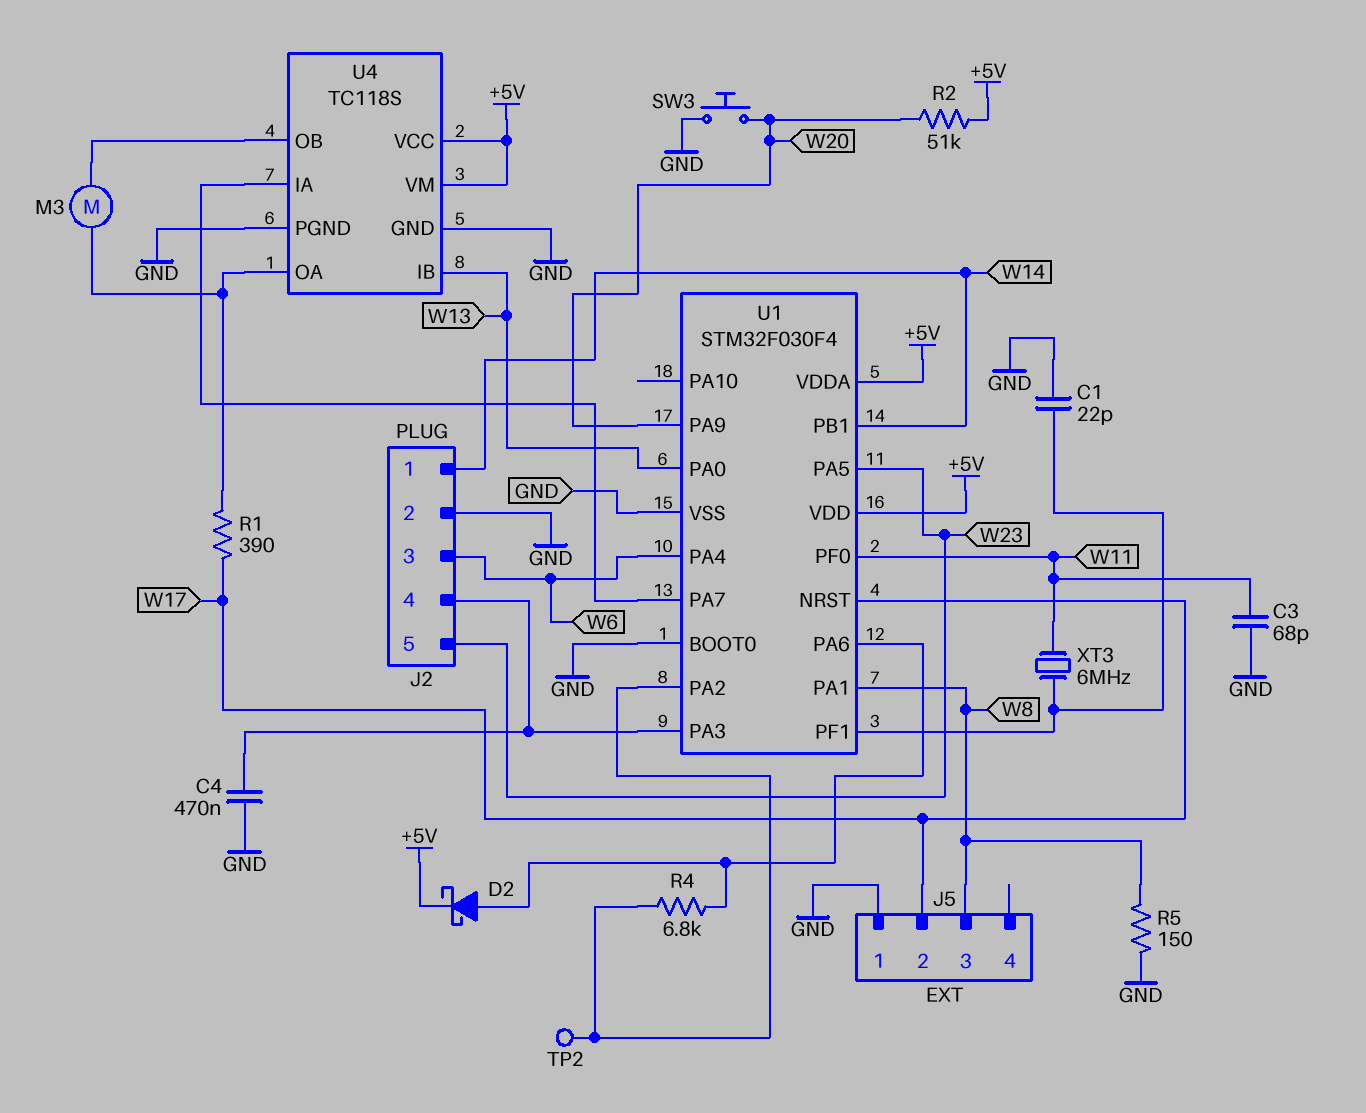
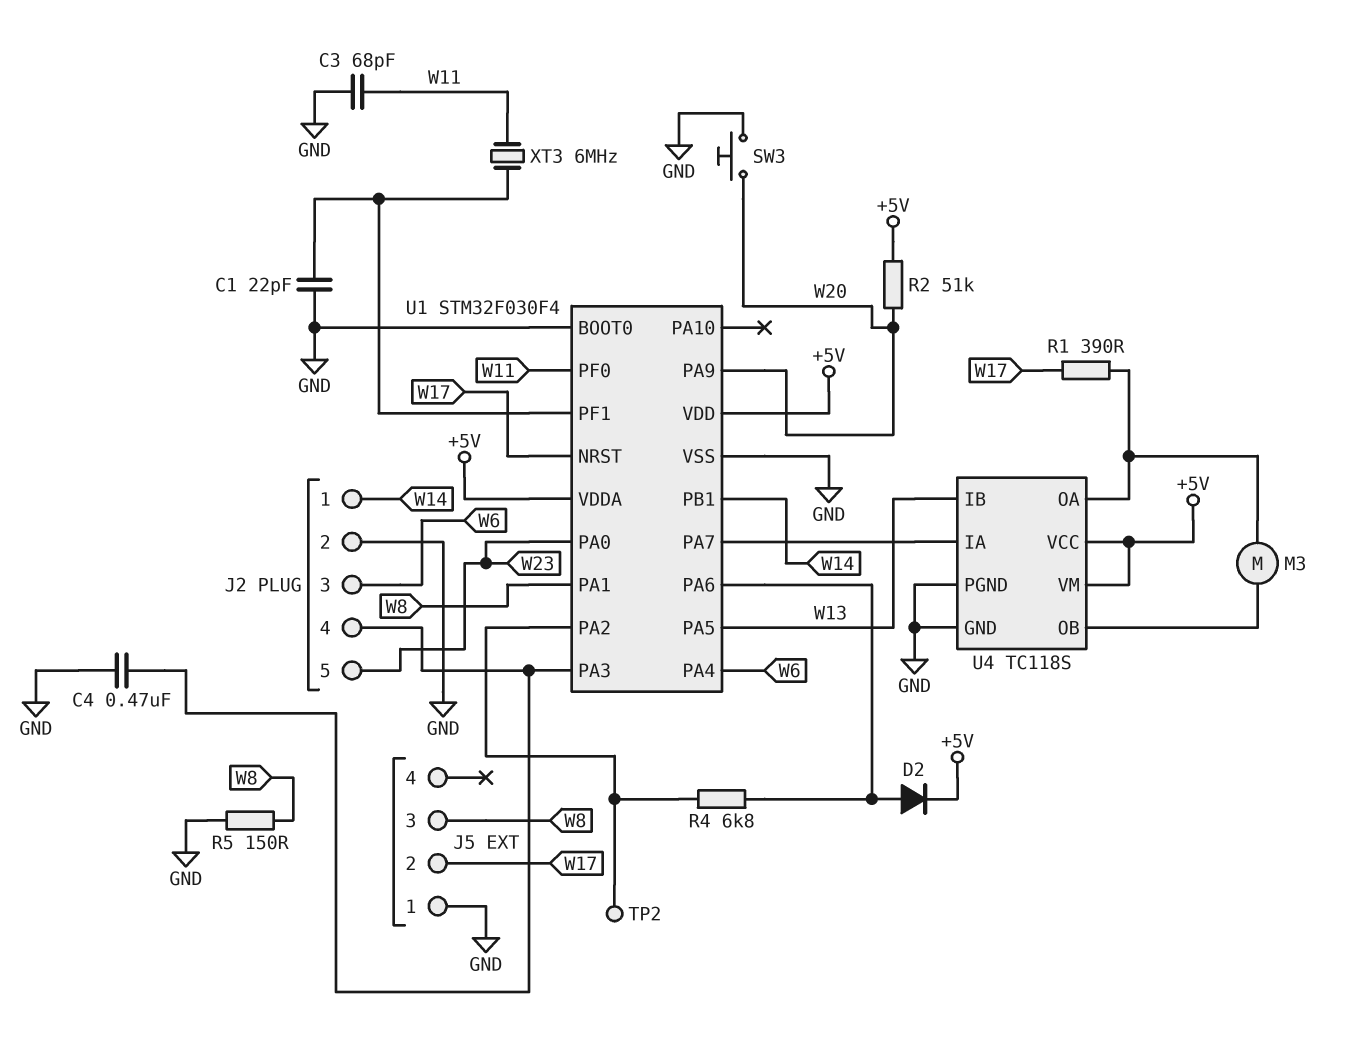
D2: schottky (A U1/PA6, K +5V) -> diode (A U1/PA6, K +5V)
U1 pin PA0: W13 -> W23
U1 pin PA5: W23 -> W13

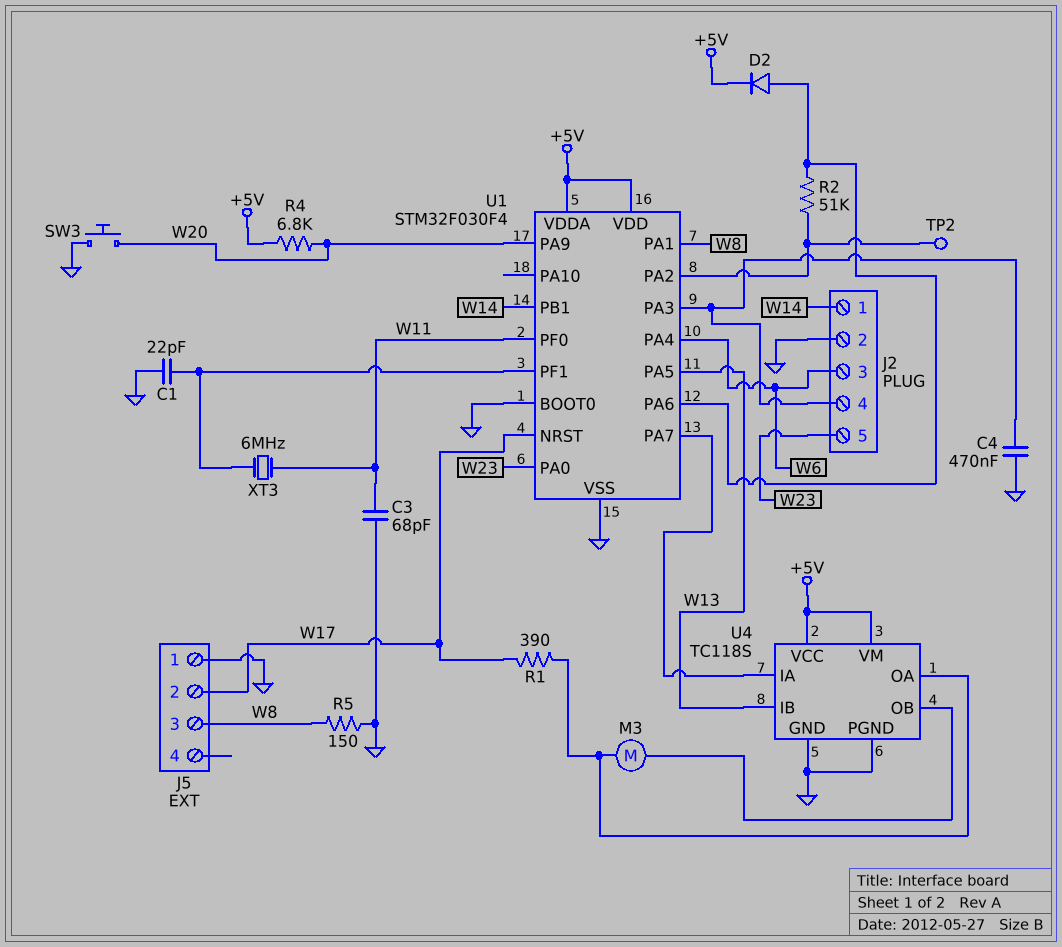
R2: 51k (+5V, W20) -> 51k (U1/PA2, U1/PA6)
R4: 6.8k (U1/PA2, U1/PA6) -> 6.8k (+5V, W20)

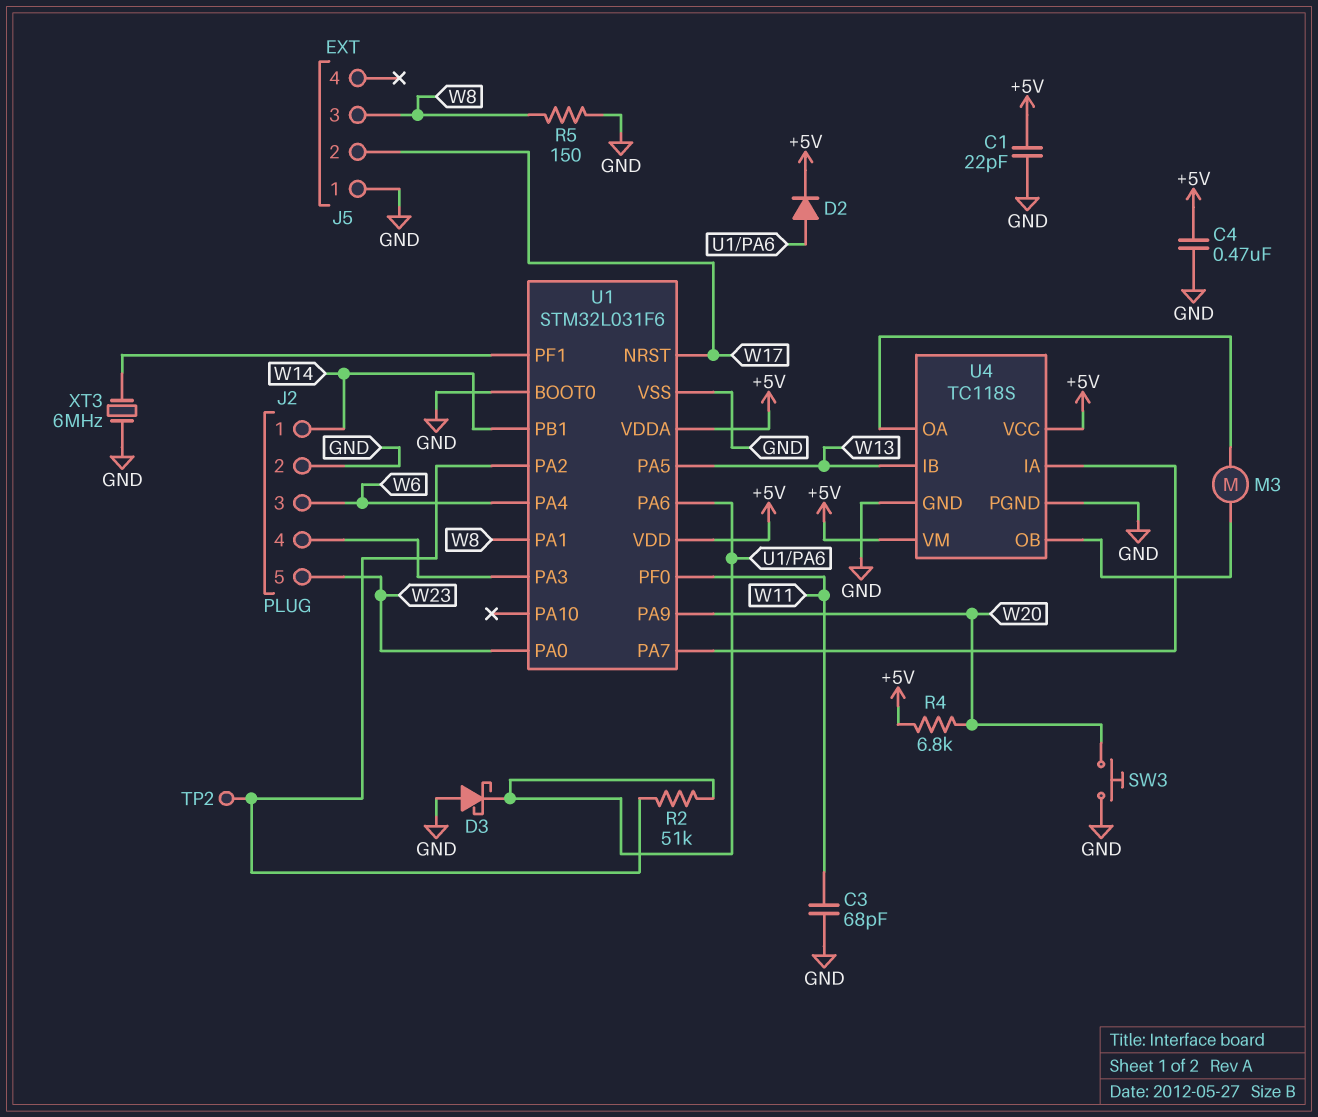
C1: 22pF (GND, U1/PF1) -> 22pF (+5V, GND)
C4: 470nF (GND, J2/4) -> 470nF (+5V, GND)
D3: none -> schottky (A GND, K U1/PA6)
R1: 390 (U4/OA, W17) -> none
U1: STM32F030F4 -> STM32L031F6
XT3: 6MHz (U1/PF1, W11) -> 6MHz (GND, U1/PF1)

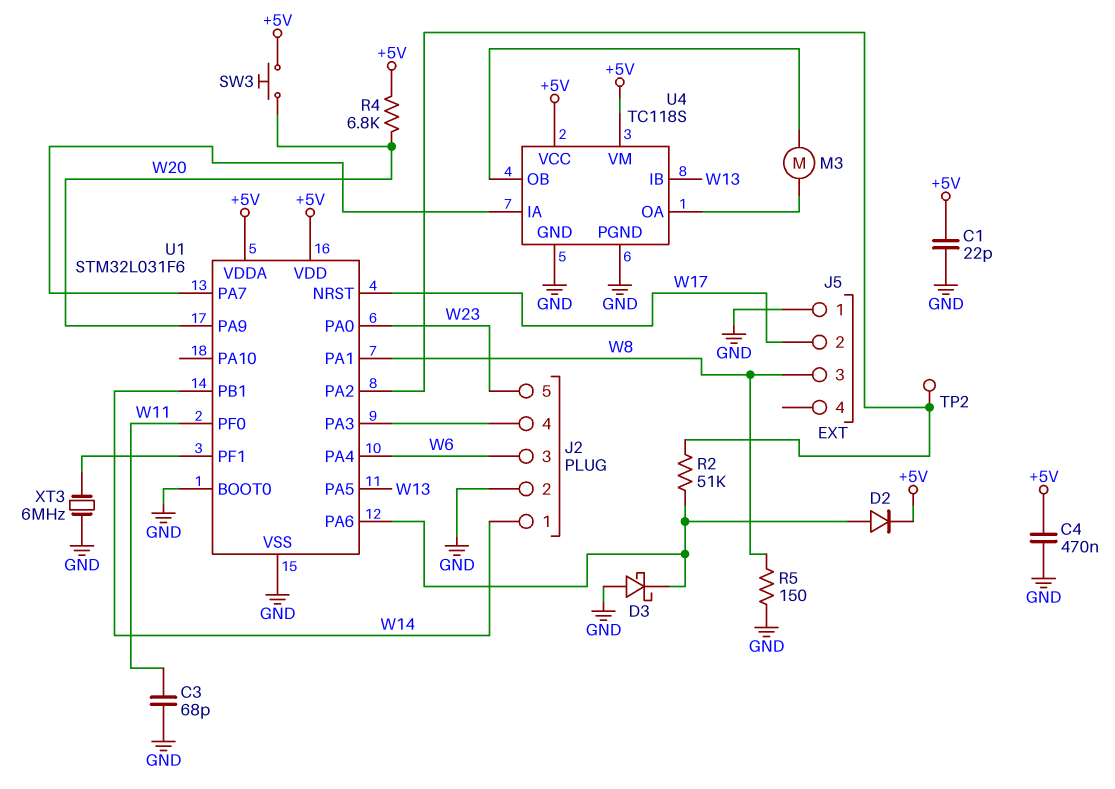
SW3: button (GND, W20) -> button (+5V, W20)

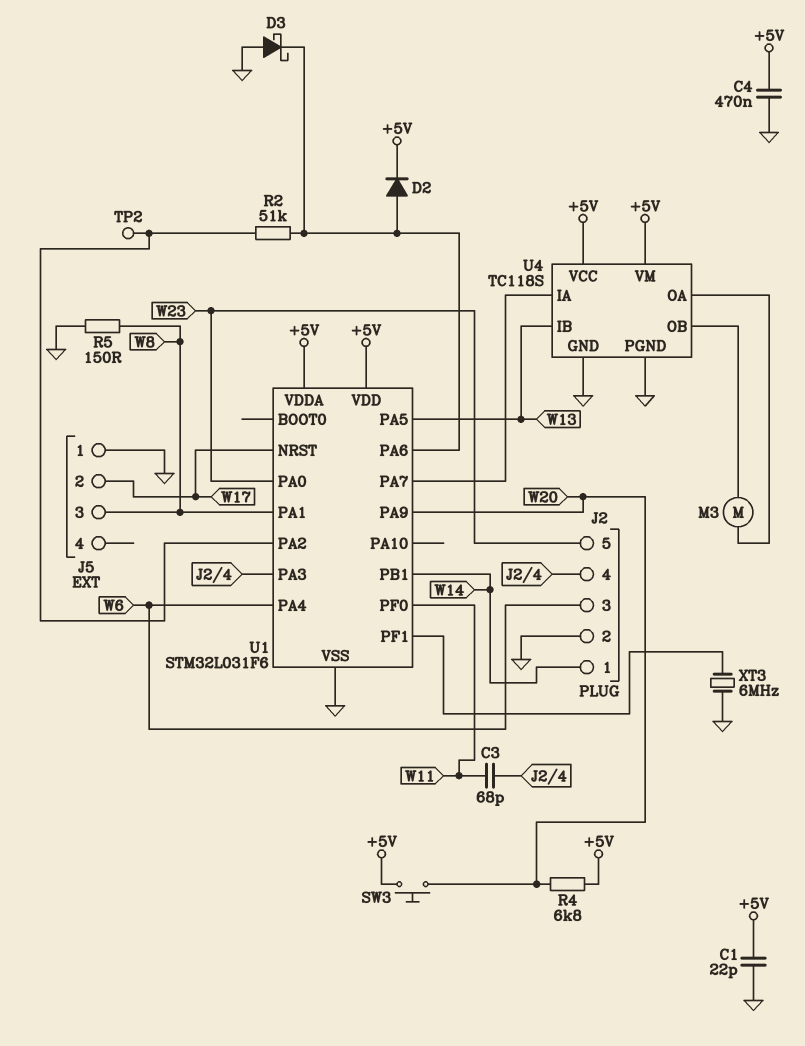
C3: 68pF (GND, W11) -> 68pF (J2/4, W11)
U1 pin BOOT0: GND -> none

